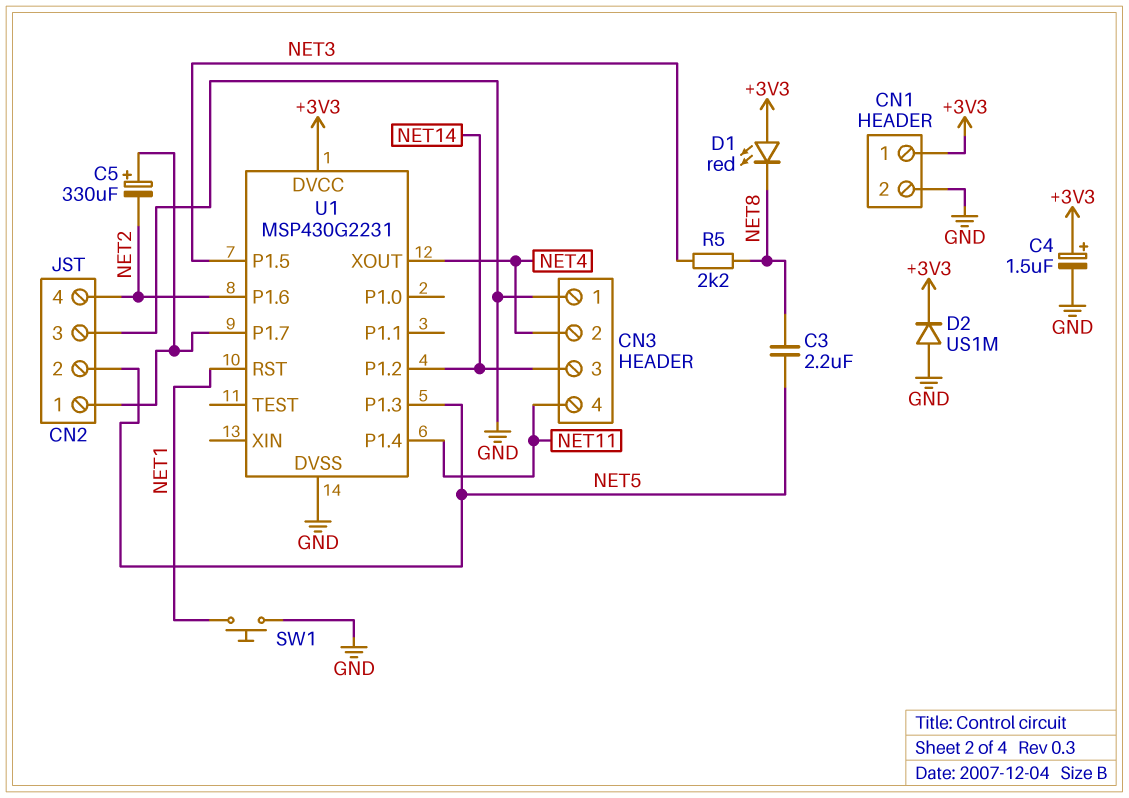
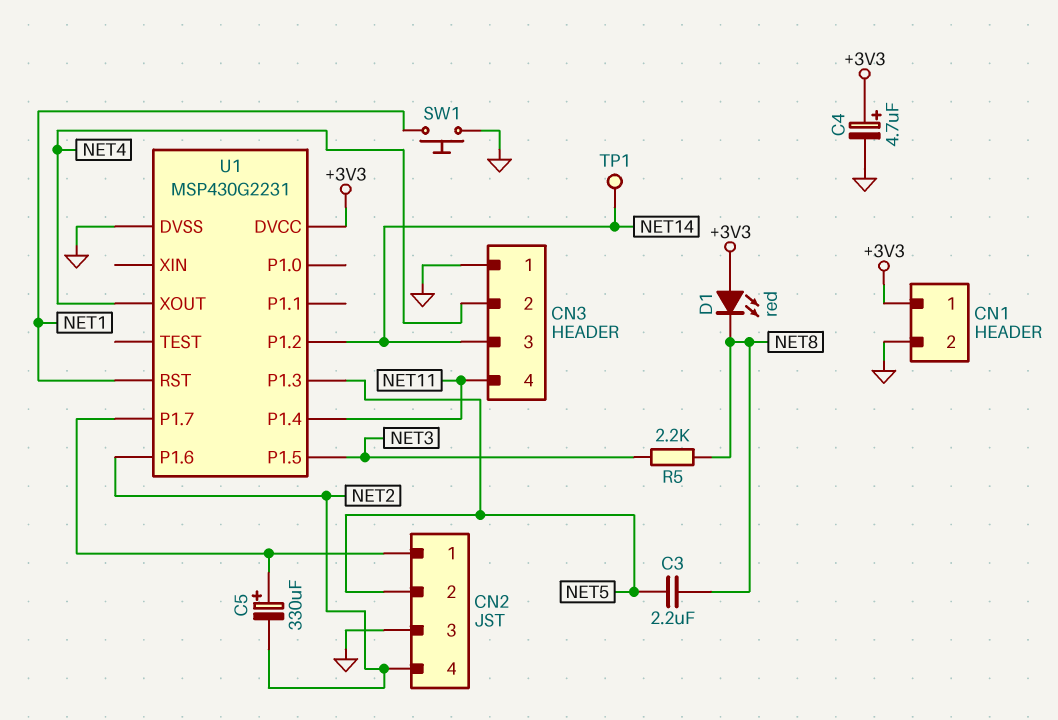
C4: 1.5uF (plus +3V3, minus GND) -> 4.7uF (plus +3V3, minus GND)
D2: diode US1M (A GND, K +3V3) -> none
TP1: none -> test point (NET14)

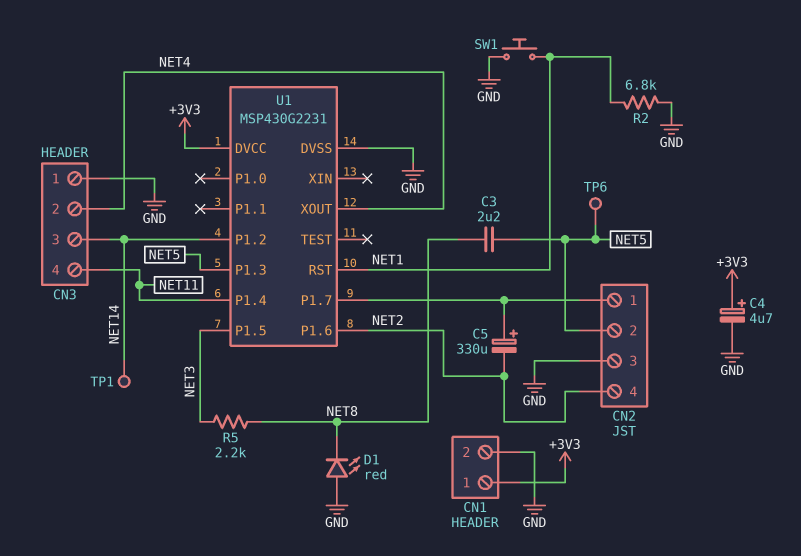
D1: LED red (A +3V3, K NET8) -> LED red (A GND, K NET8)
R2: none -> 6.8k (GND, NET1)
TP6: none -> test point (NET5)

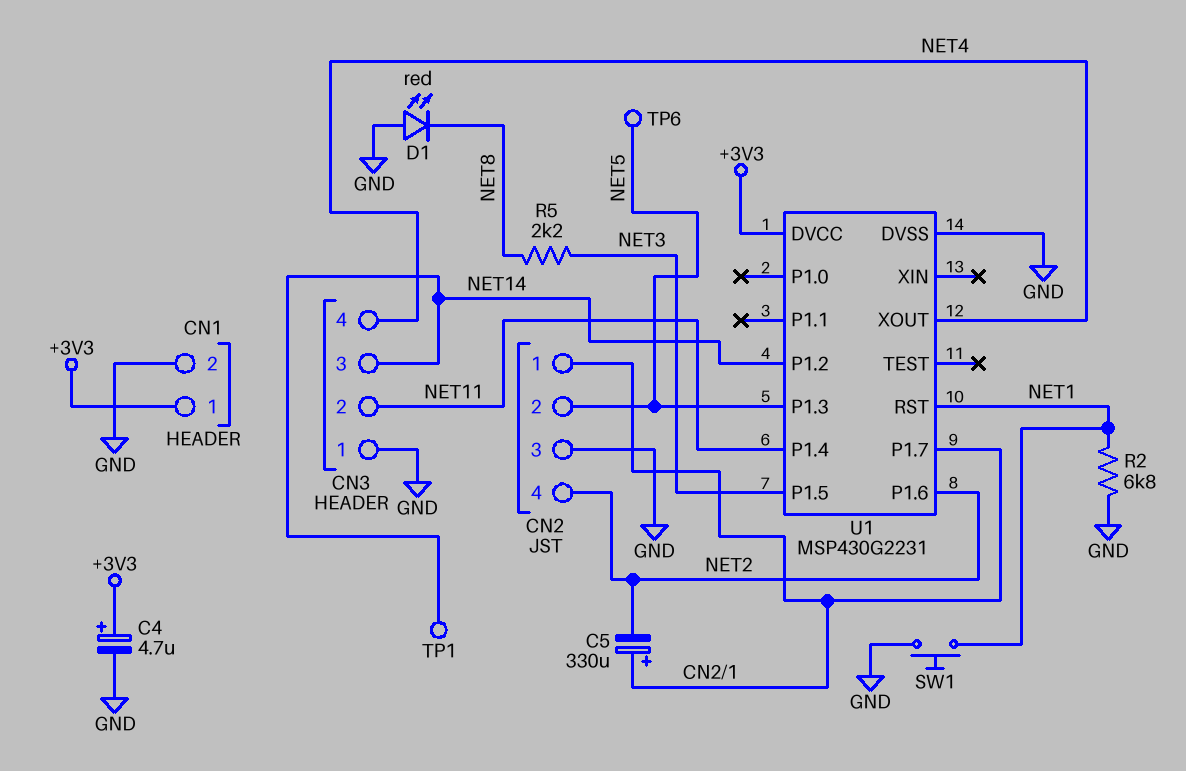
C3: 2.2uF (NET5, NET8) -> none
CN3 pin 2: NET4 -> NET11
CN3 pin 4: NET11 -> NET4

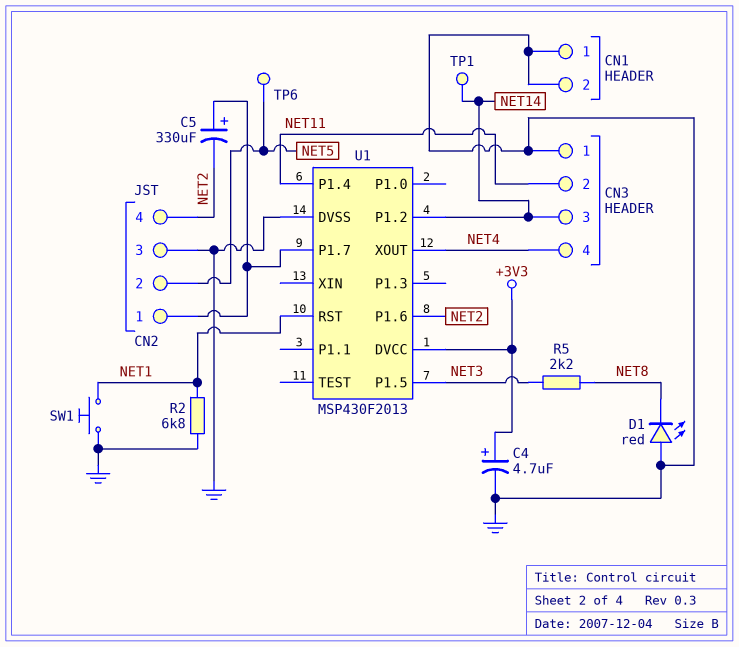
CN1 pin 1: +3V3 -> GND
U1: MSP430G2231 -> MSP430F2013
U1 pin P1.3: NET5 -> none

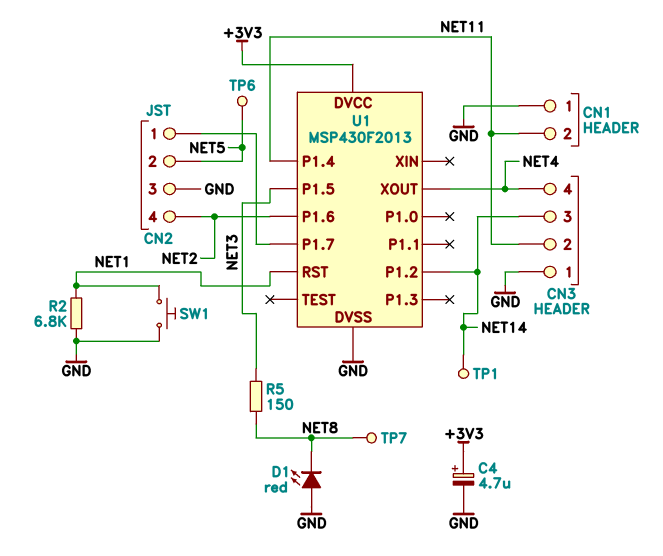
C5: 330uF (plus CN2/1, minus NET2) -> none
CN1 pin 2: GND -> NET11
R5: 2.2k (NET3, NET8) -> 150 (NET3, NET8)
TP7: none -> test point (NET8)

